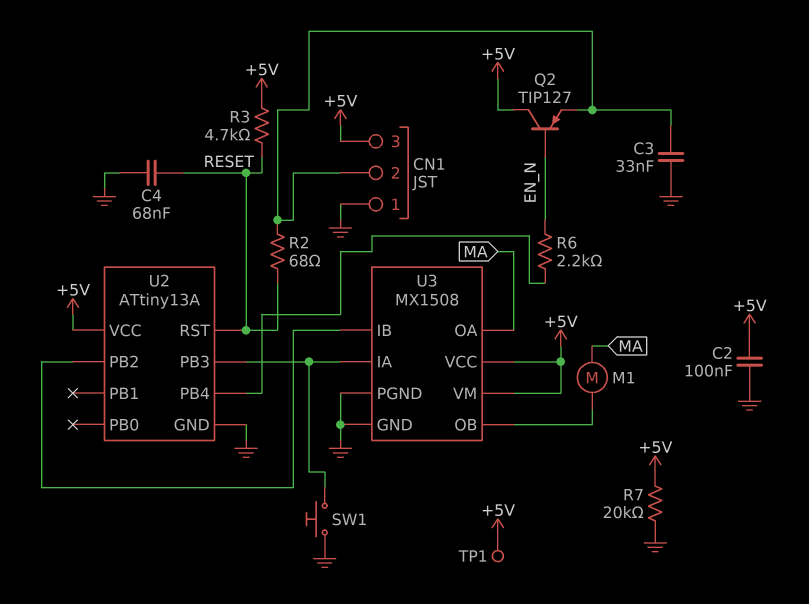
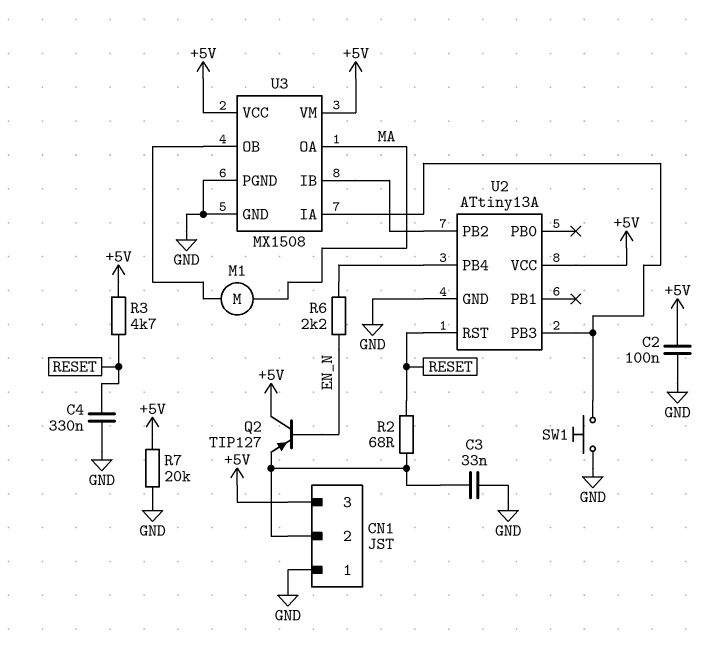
C4: 68nF (GND, RESET) -> 330nF (GND, RESET)
TP1: test point (+5V) -> none

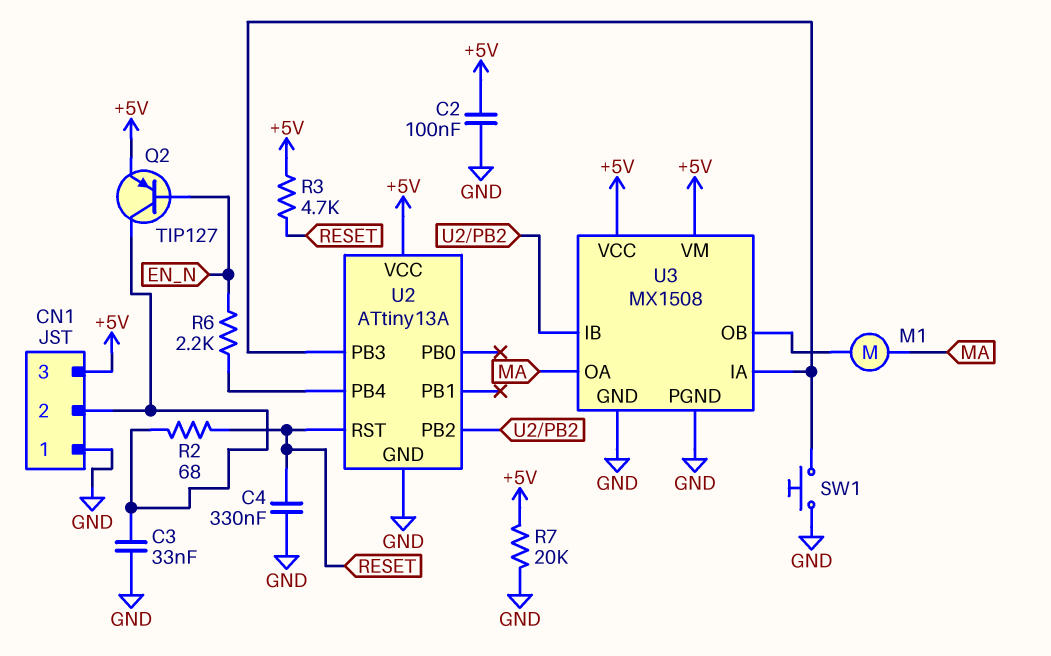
Q2: PNP TIP127 (B EN_N, C +5V, E CN1/2) -> PNP TIP127 (B EN_N, C CN1/2, E +5V)

